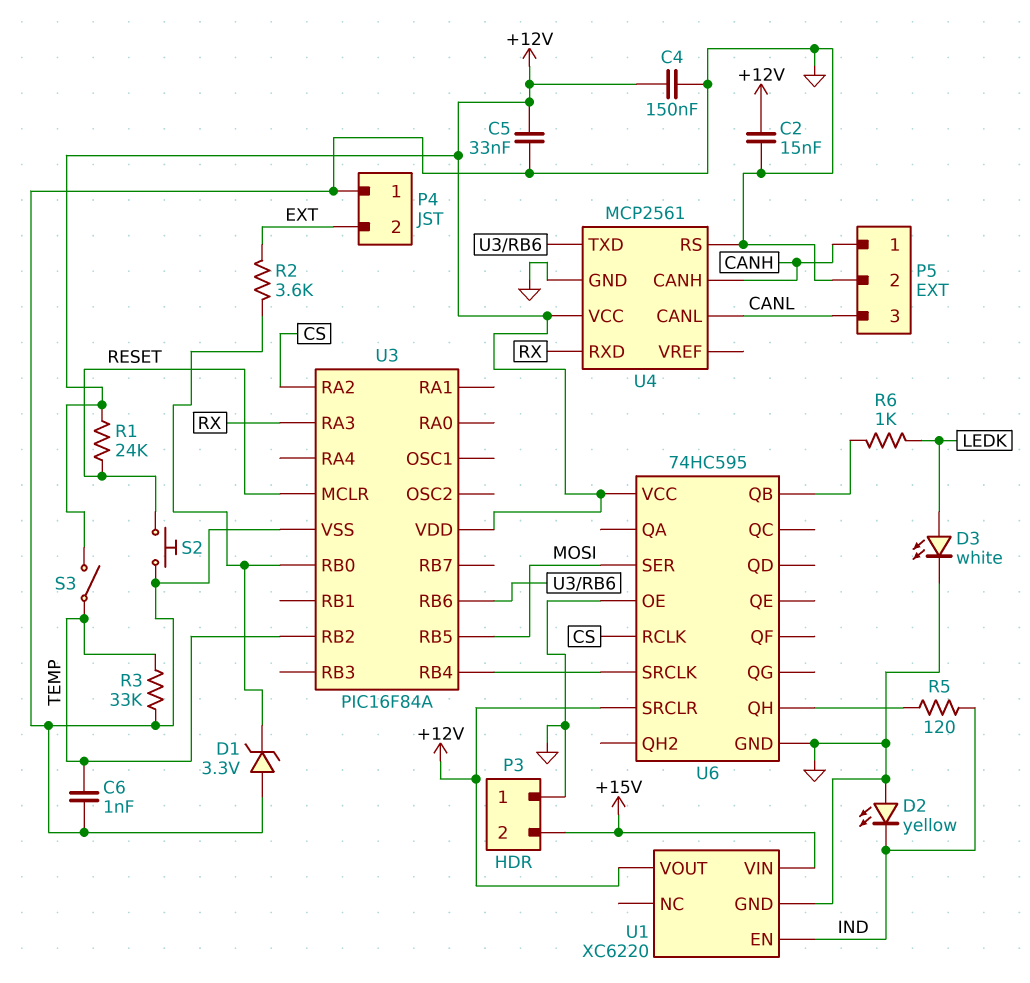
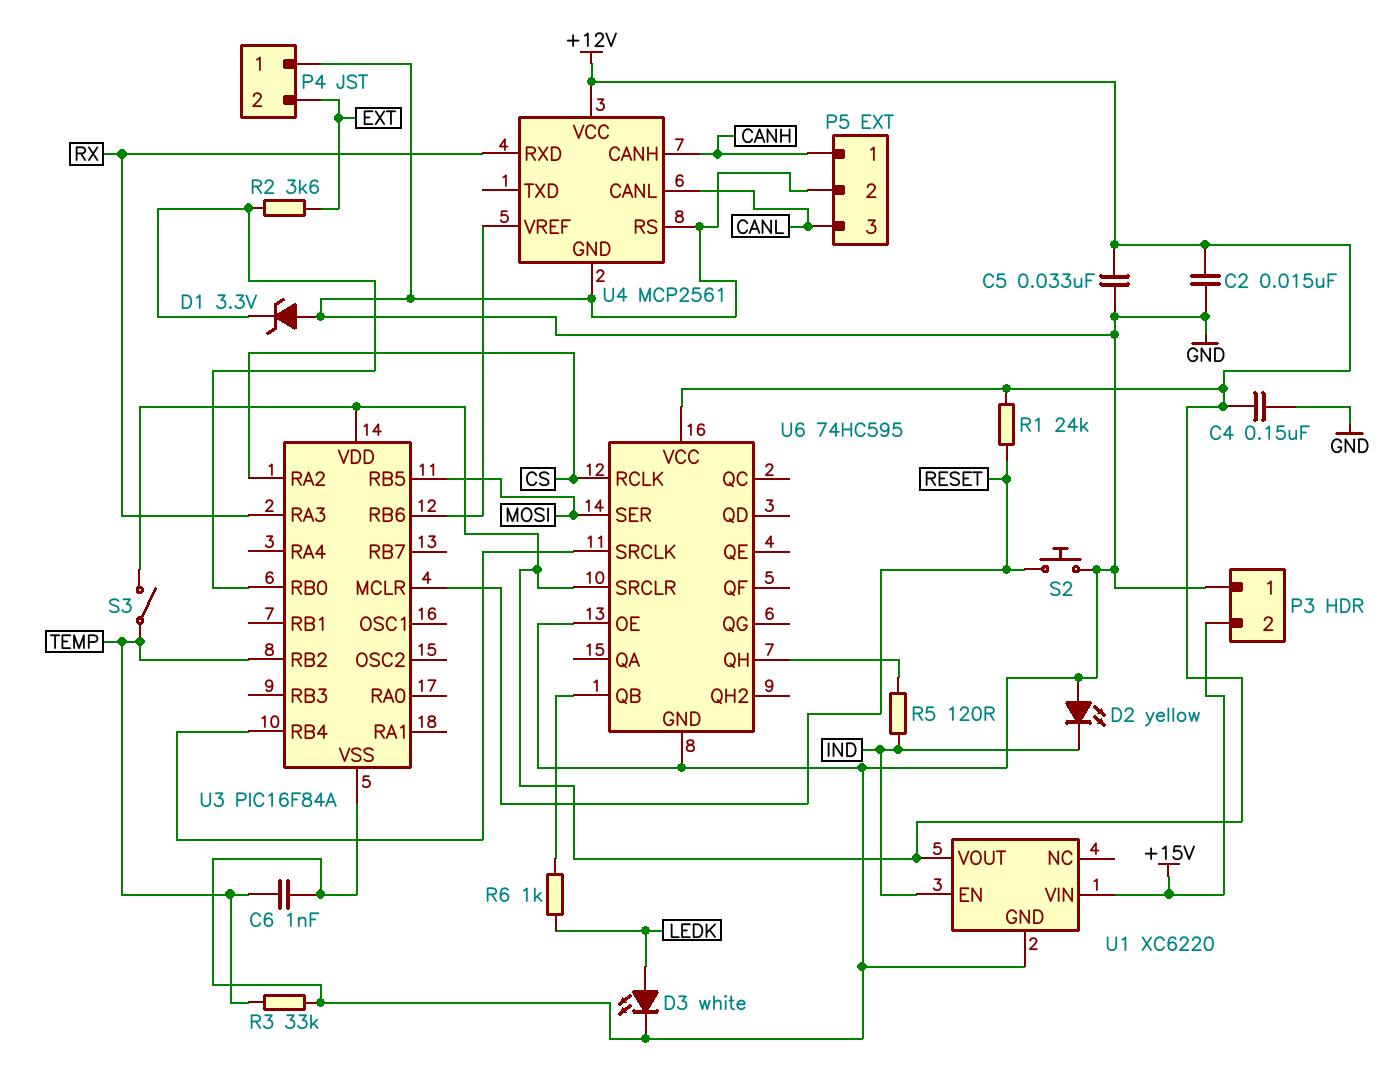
U4 pin TXD: U3/RB6 -> none
U4 pin VREF: none -> U3/RB6

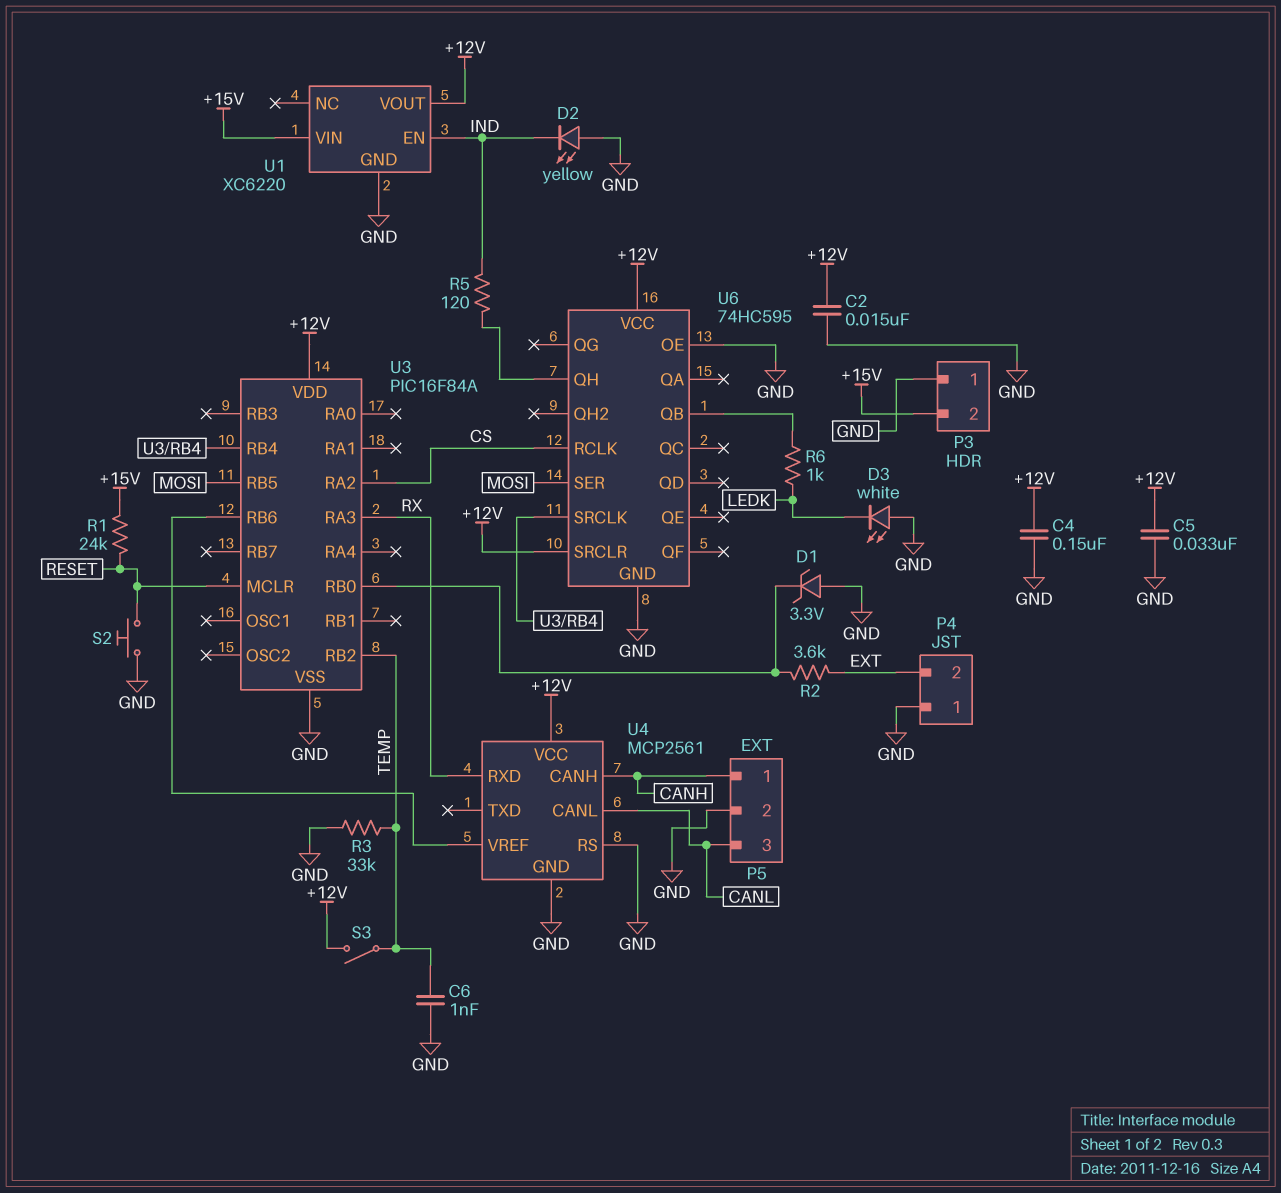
D3: LED white (A LEDK, K GND) -> LED white (A GND, K LEDK)
R1: 24k (+12V, RESET) -> 24k (+15V, RESET)

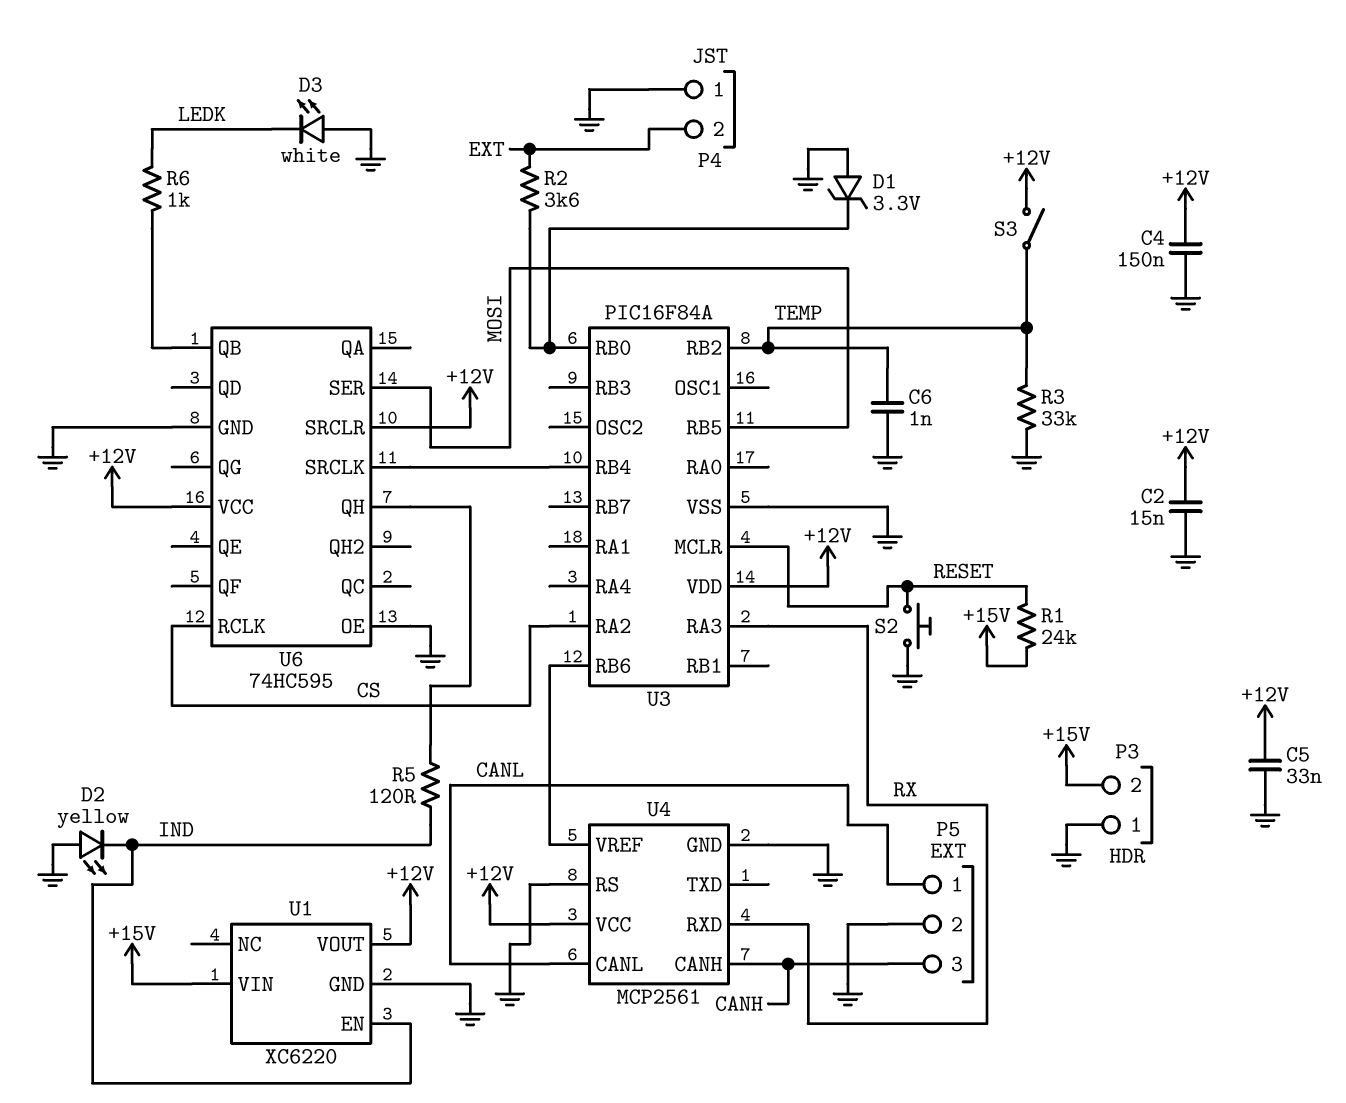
P5 pin 1: CANH -> CANL
P5 pin 3: CANL -> CANH

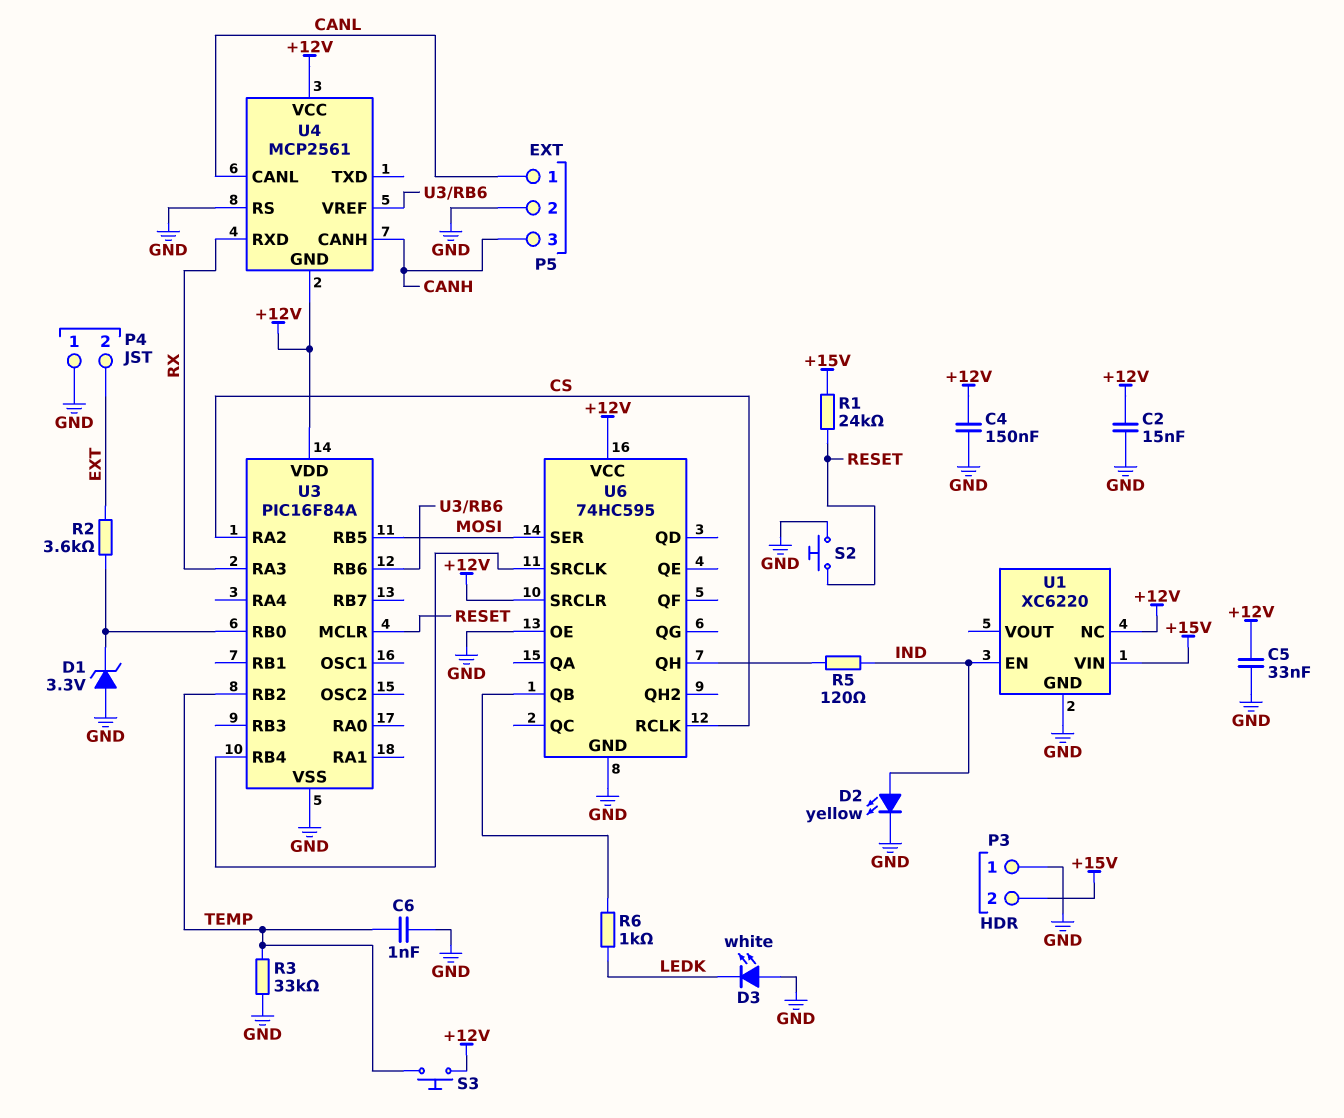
D2: LED yellow (A GND, K IND) -> LED yellow (A IND, K GND)
S3: switch (+12V, TEMP) -> button (+12V, TEMP)
U1 pin NC: none -> +12V
U1 pin VOUT: +12V -> none
U4 pin GND: GND -> +12V

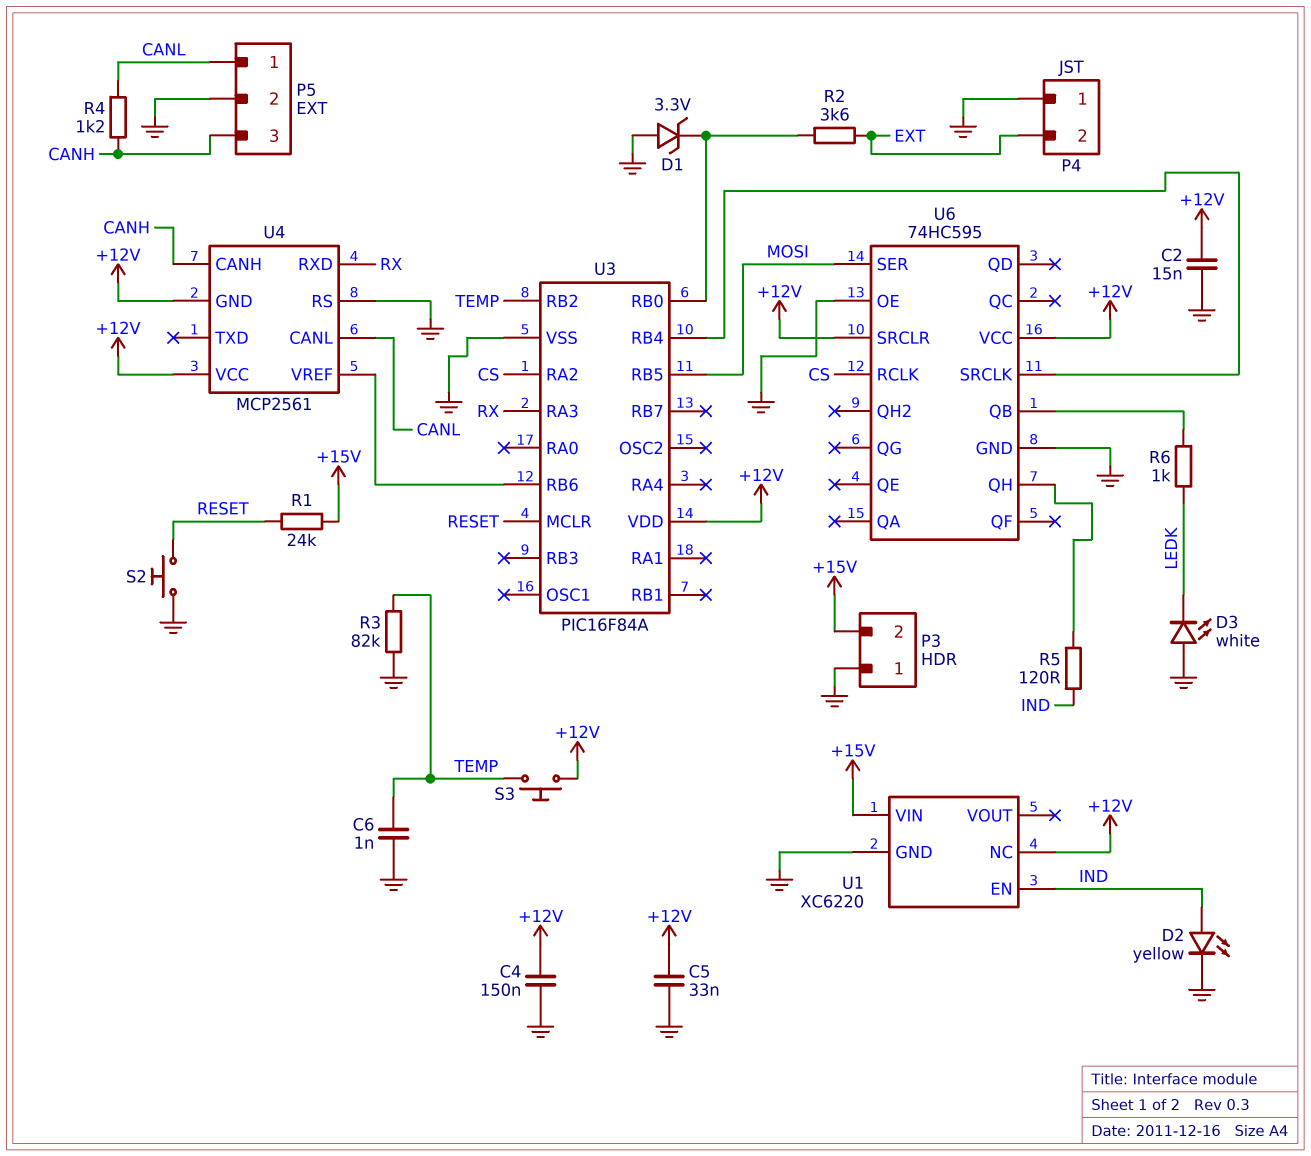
R3: 33k (GND, TEMP) -> 82k (GND, TEMP)
R4: none -> 1.2k (CANH, CANL)

